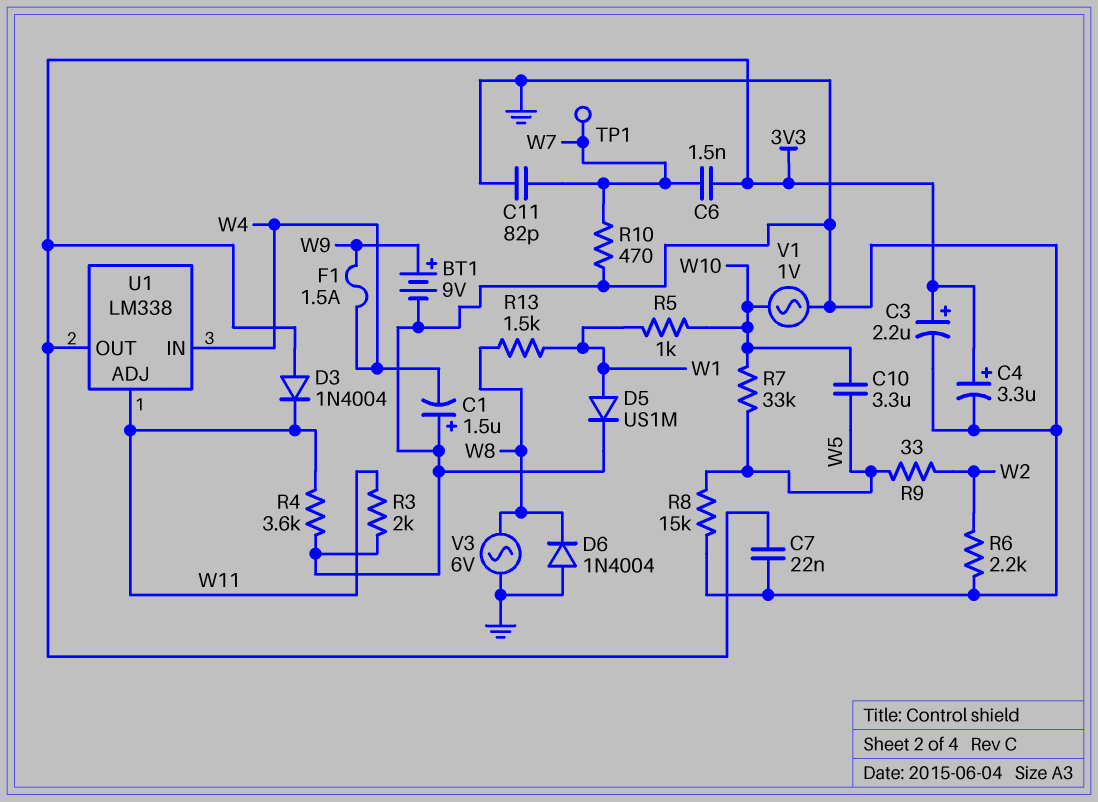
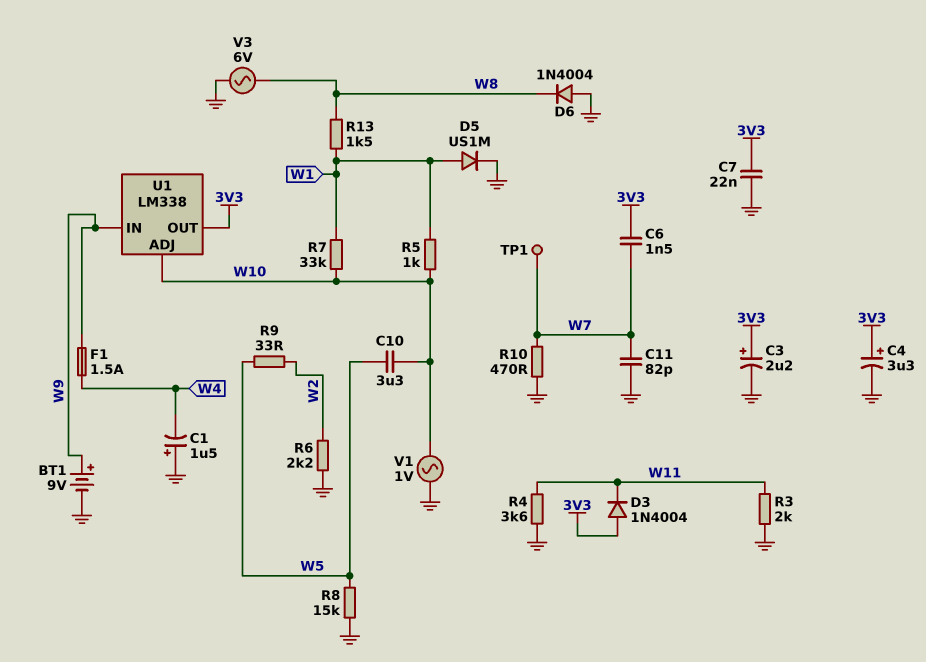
R7: 33k (W5, W10) -> 33k (W1, W10)
U1 pin ADJ: W11 -> W10
U1 pin IN: W4 -> W9

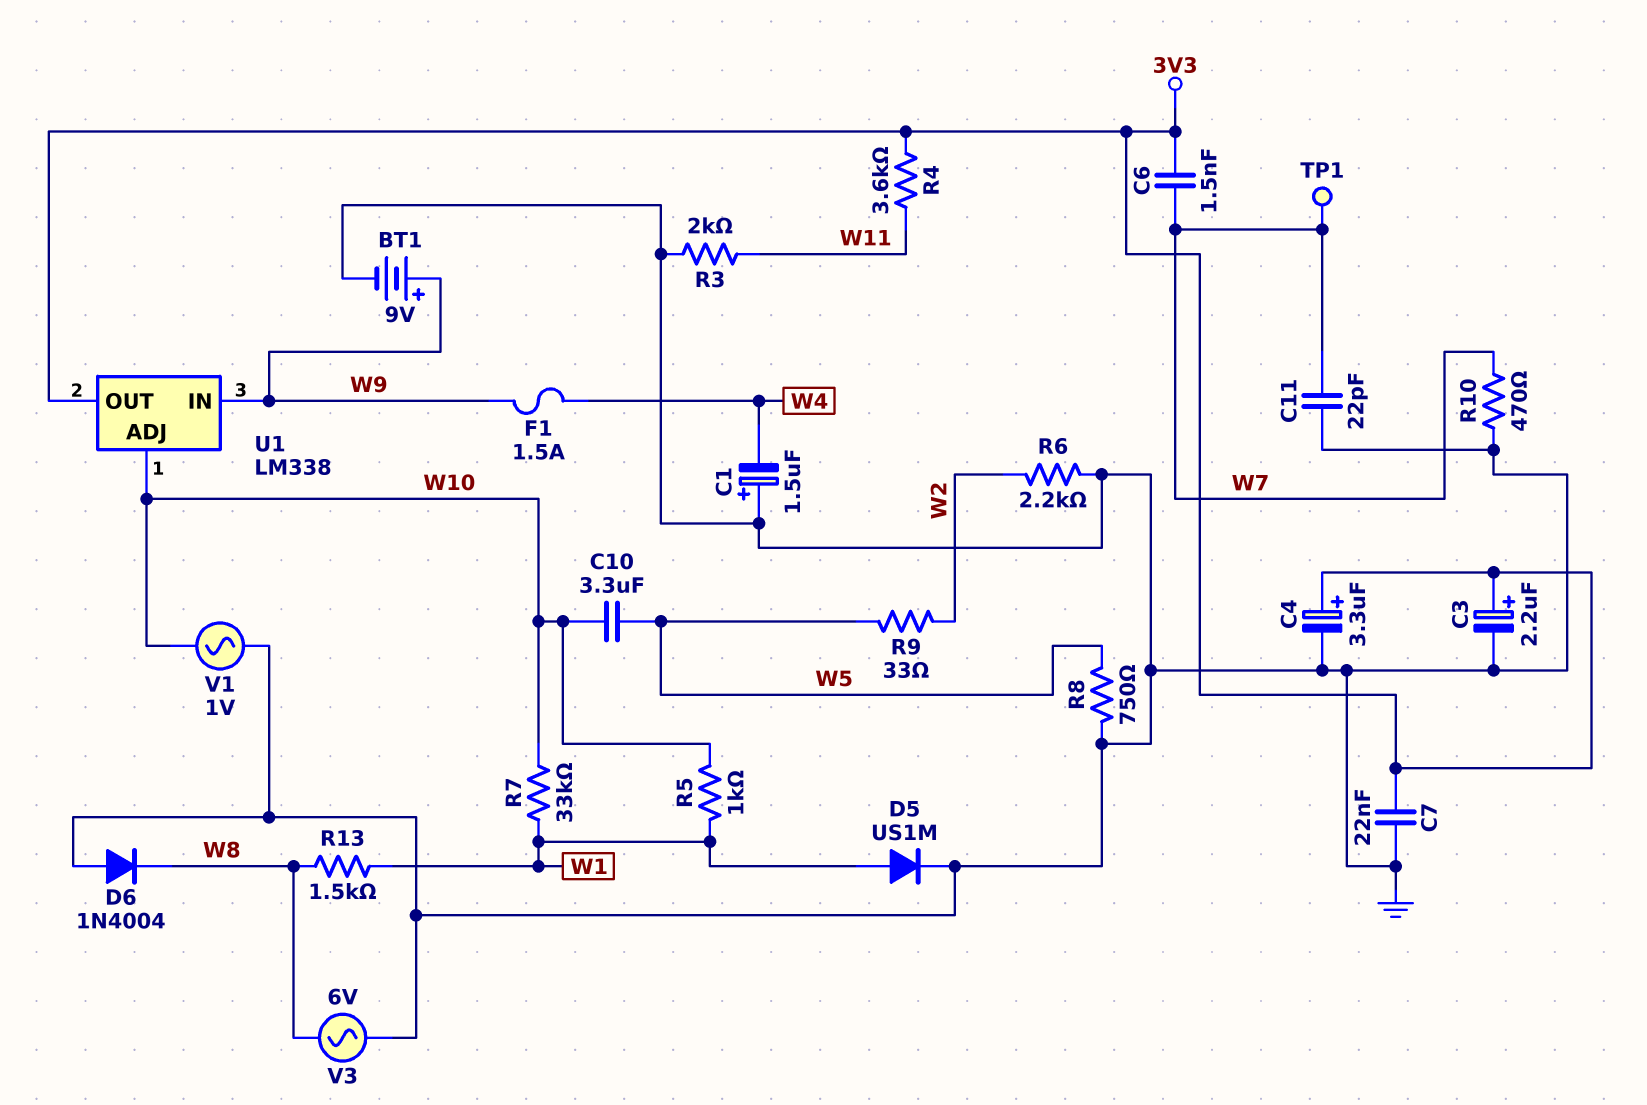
C11: 82pF (GND, W7) -> 22pF (GND, W7)
D3: diode 1N4004 (A 3V3, K W11) -> none
R4: 3.6k (GND, W11) -> 3.6k (3V3, W11)
R8: 15k (GND, W5) -> 750 (GND, W5)

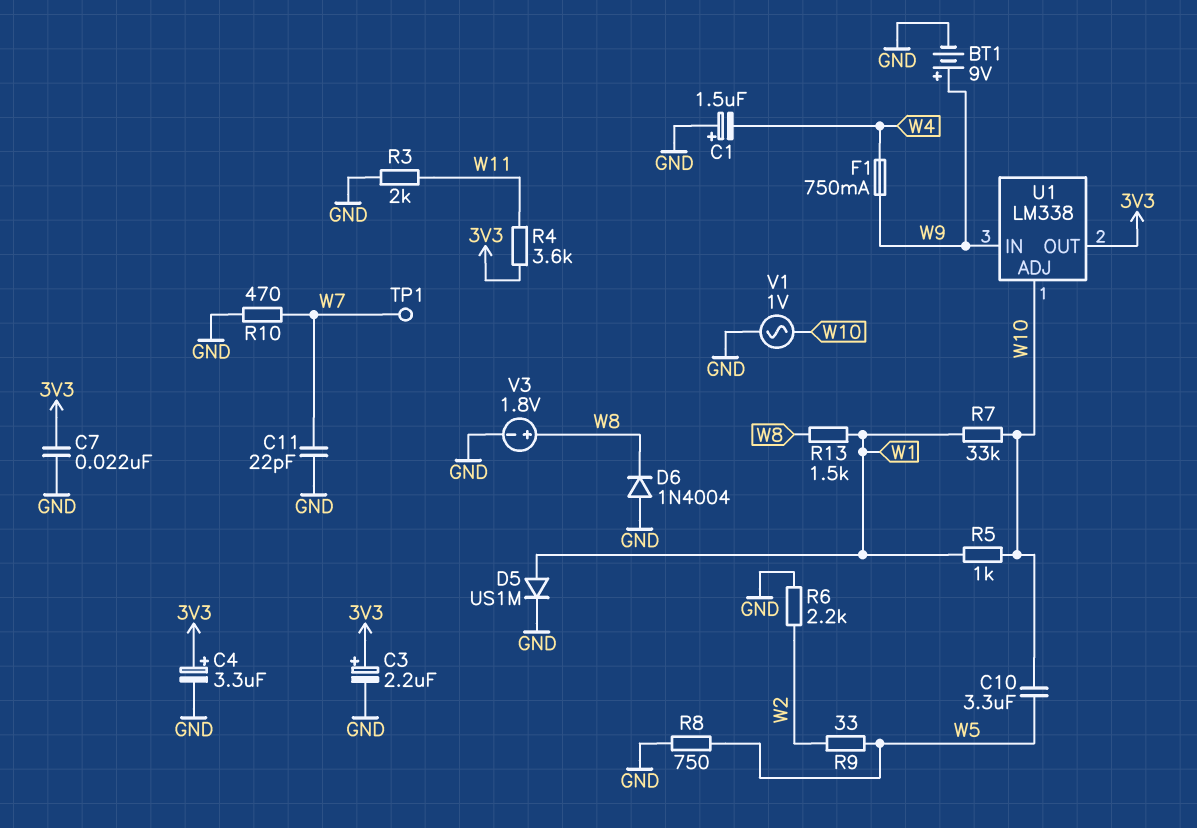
C6: 1.5nF (3V3, W7) -> none
F1: 1.5A (W4, W9) -> 750mA (W4, W9)
V3: AC 6V (GND, W8) -> 1.8V (plus W8, minus GND)

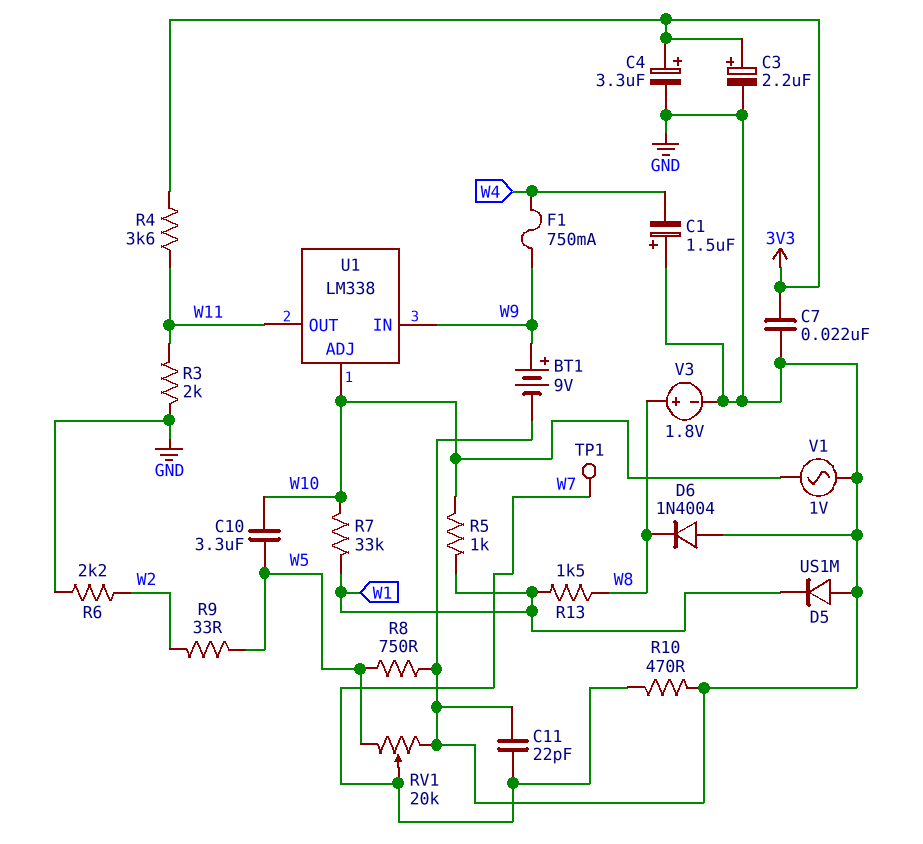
D5: diode US1M (A W1, K GND) -> diode US1M (A GND, K W1)
RV1: none -> 20k (GND, W5, wiper W7)
U1 pin OUT: 3V3 -> W11

